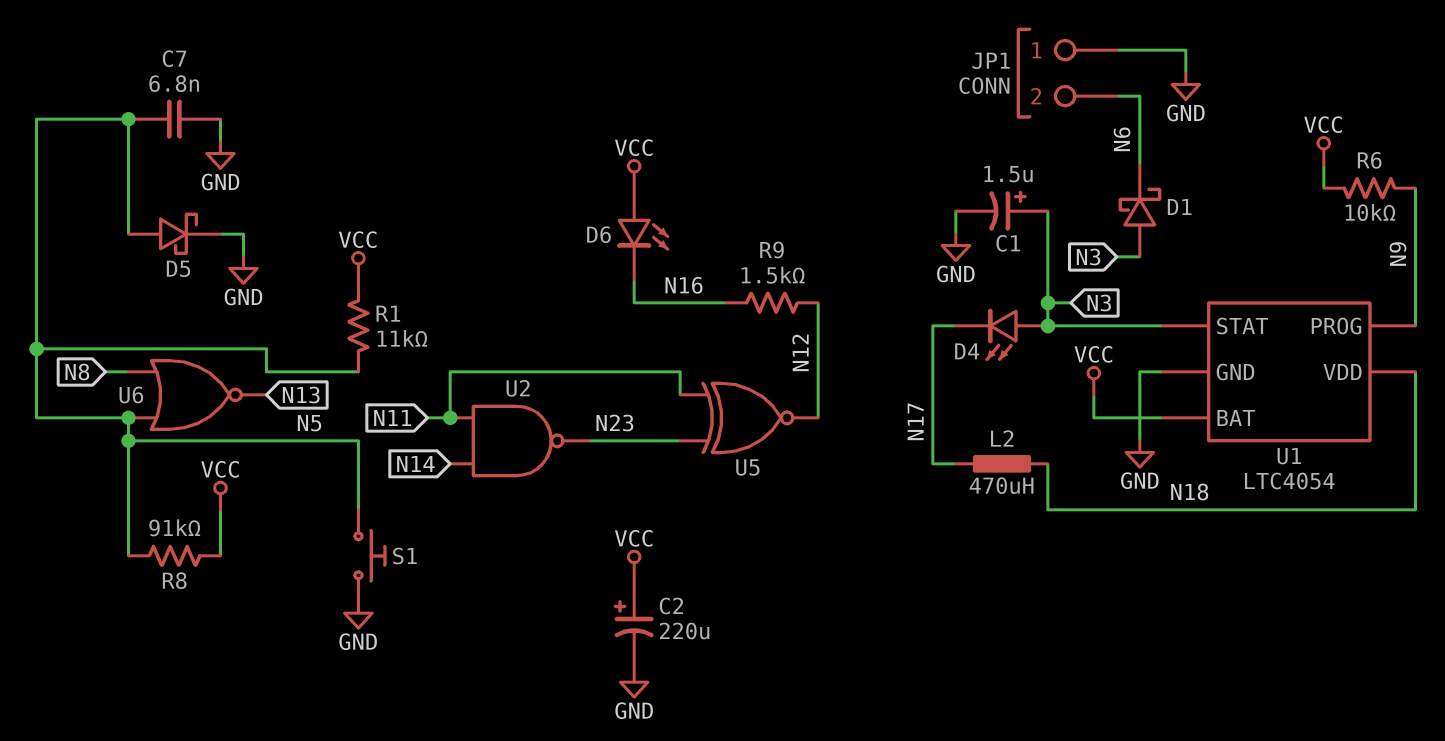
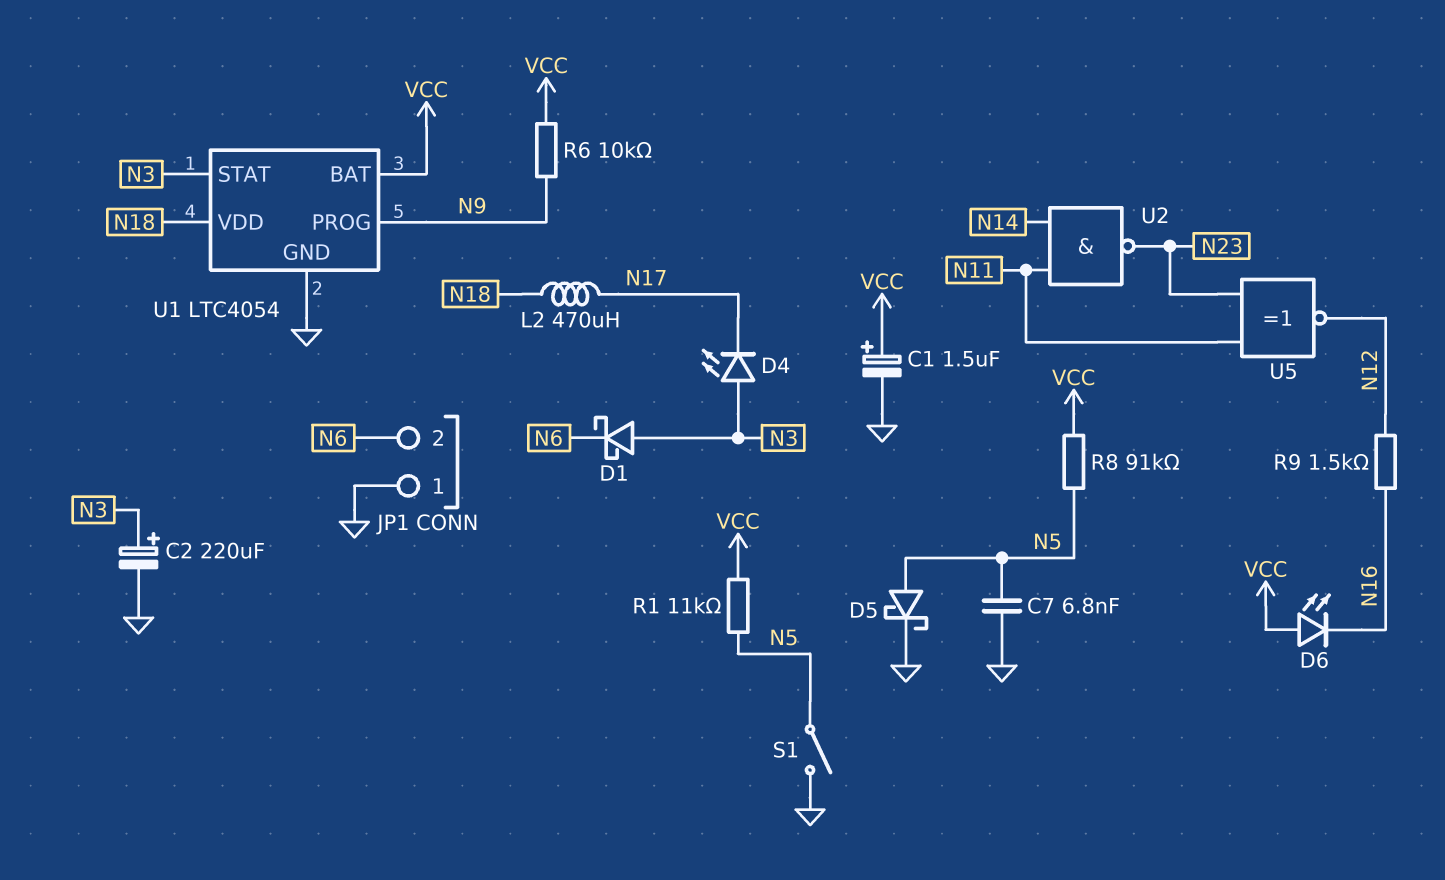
C1: 1.5uF (plus N3, minus GND) -> 1.5uF (plus VCC, minus GND)
C2: 220uF (plus VCC, minus GND) -> 220uF (plus N3, minus GND)
S1: button (GND, N5) -> switch (GND, N5)
U6: NOR (in N5, in N8, out N13) -> none

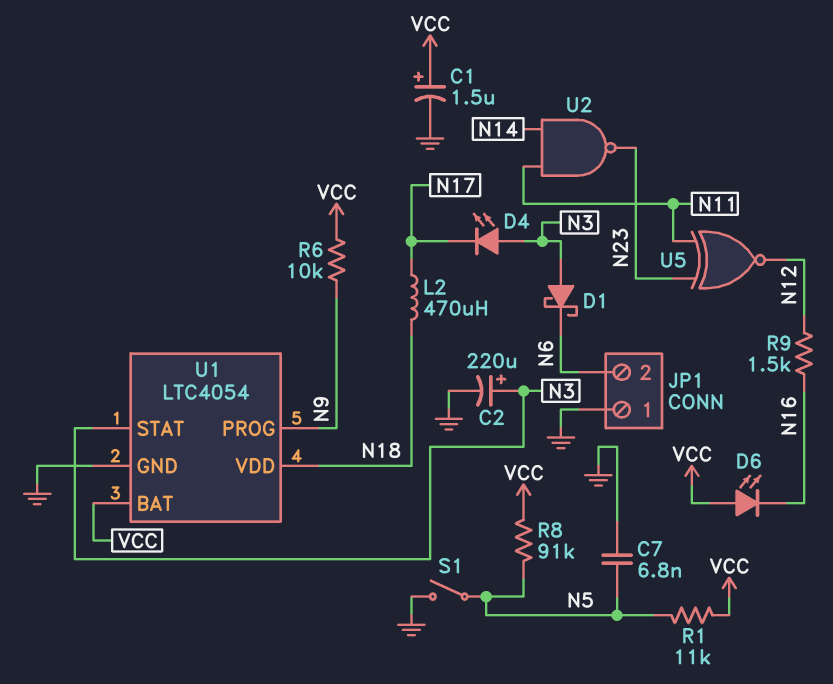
D5: schottky (A N5, K GND) -> none

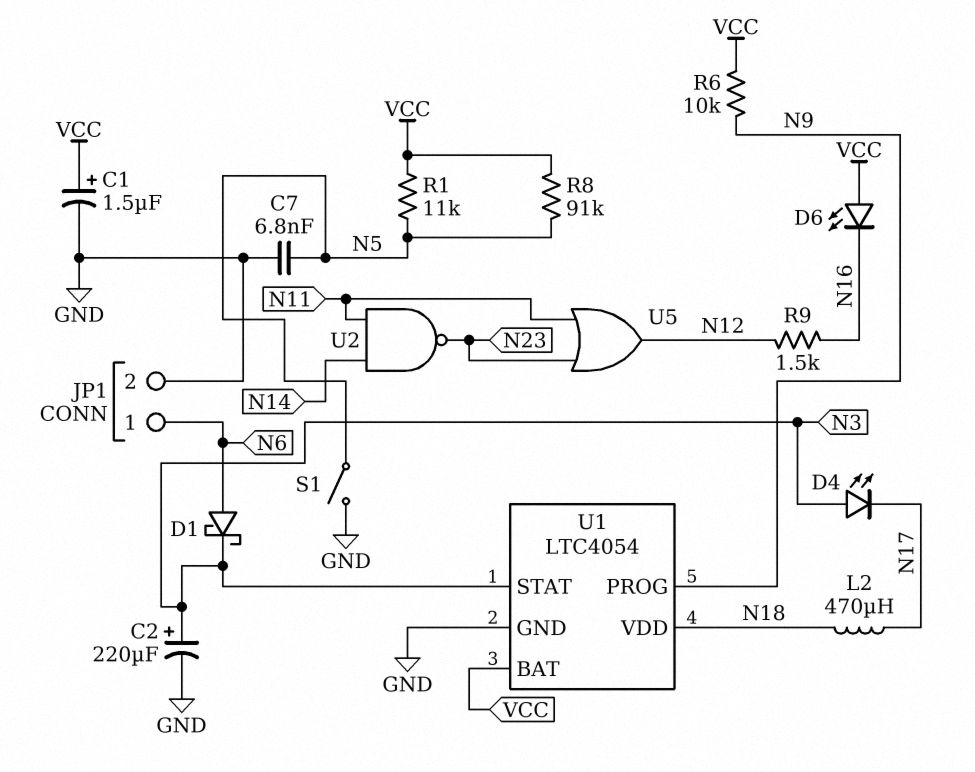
D1: schottky (A N3, K N6) -> schottky (A N6, K N3)
JP1 pin 1: GND -> N6
JP1 pin 2: N6 -> GND
U5: XNOR (in N11, in N23, out N12) -> OR (in N11, in N23, out N12)

